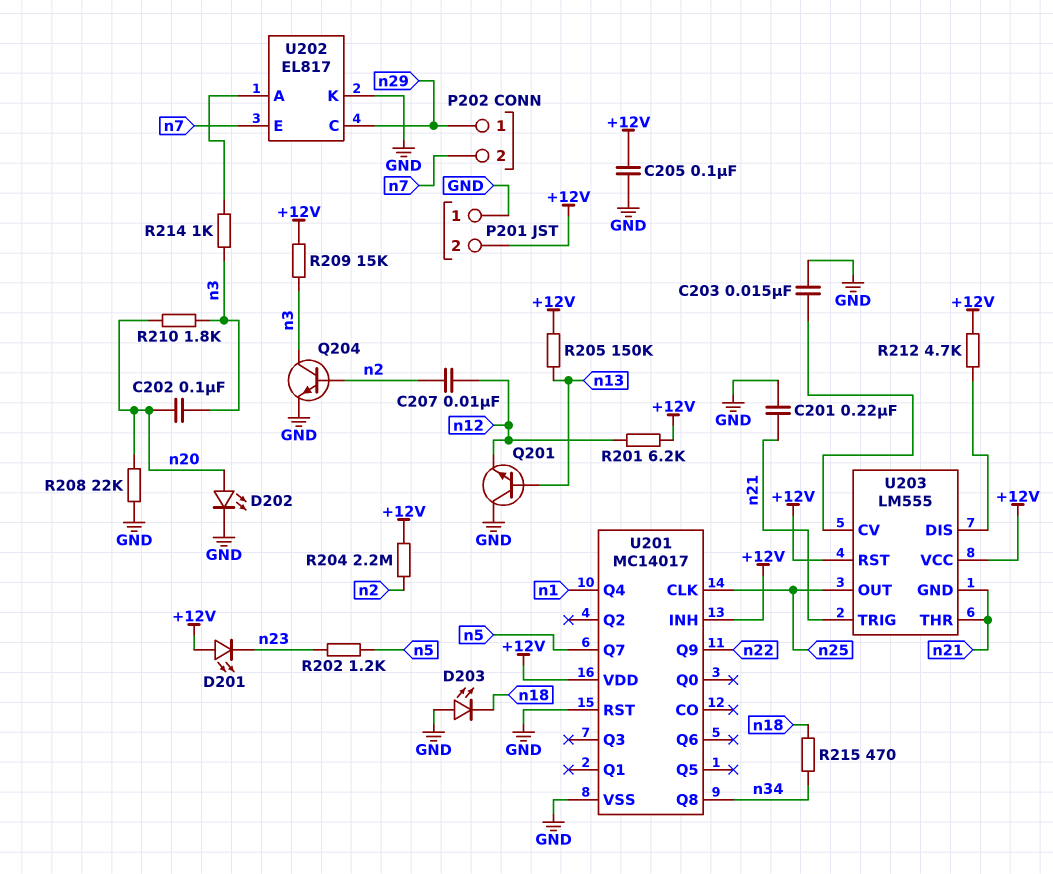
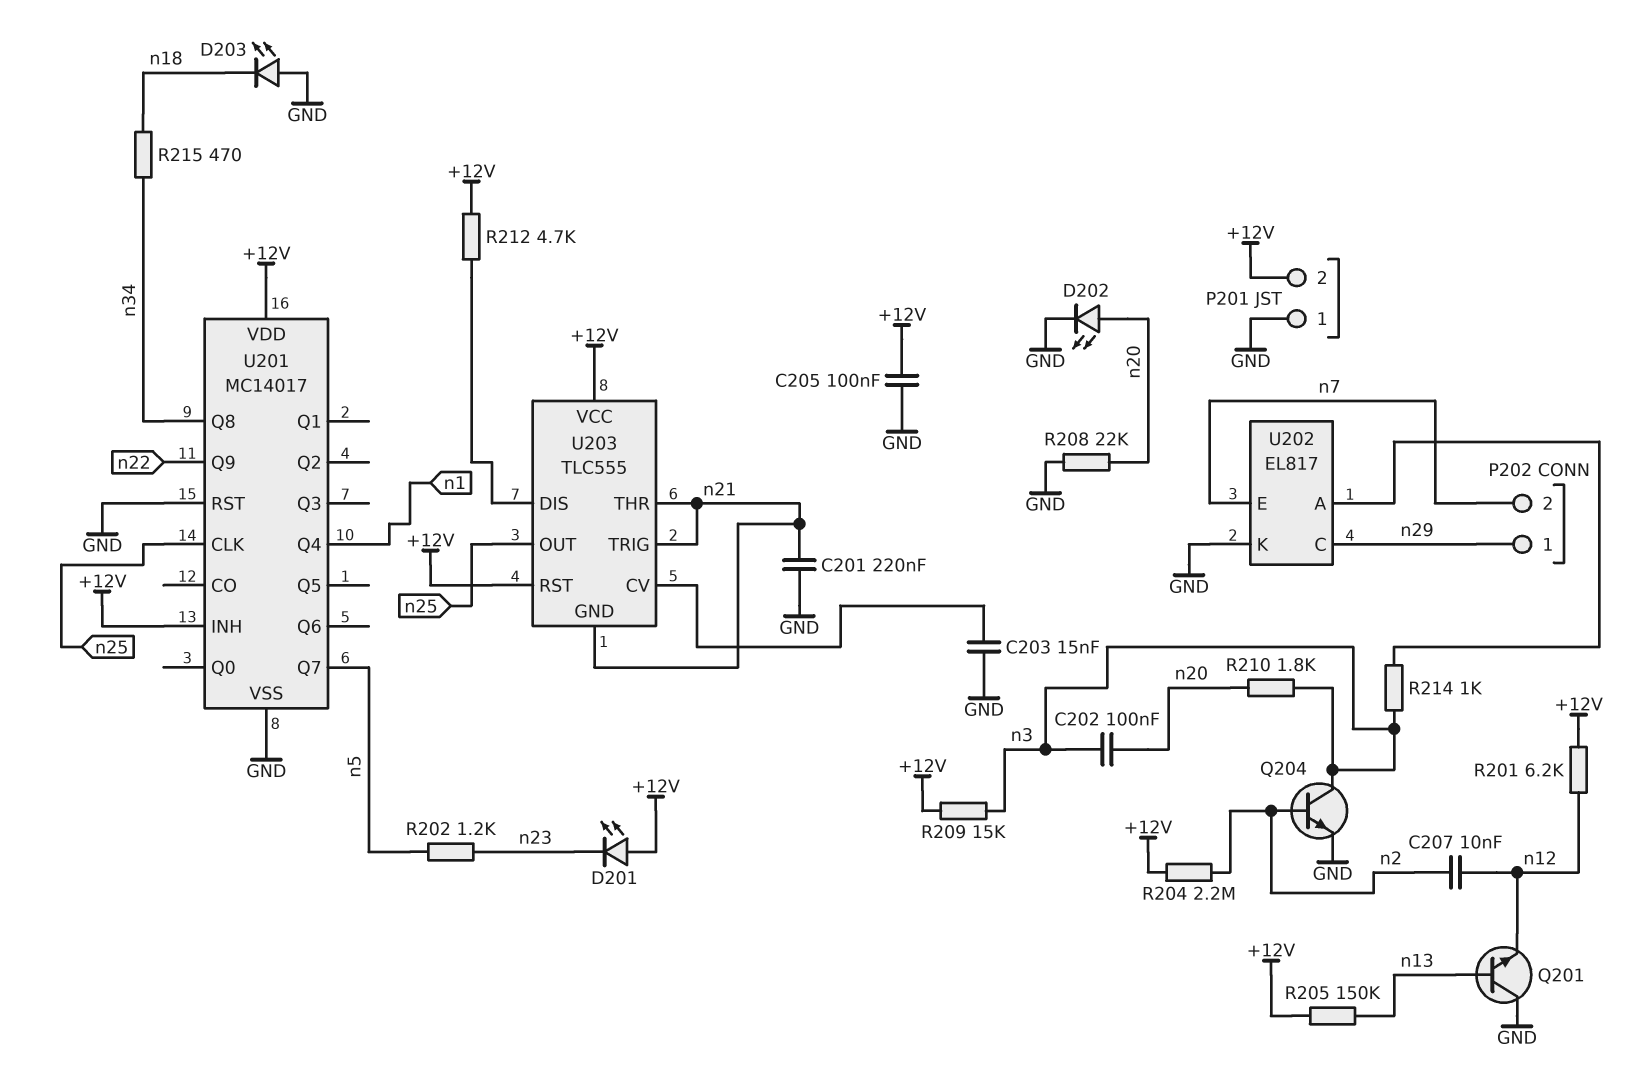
U203: LM555 -> TLC555

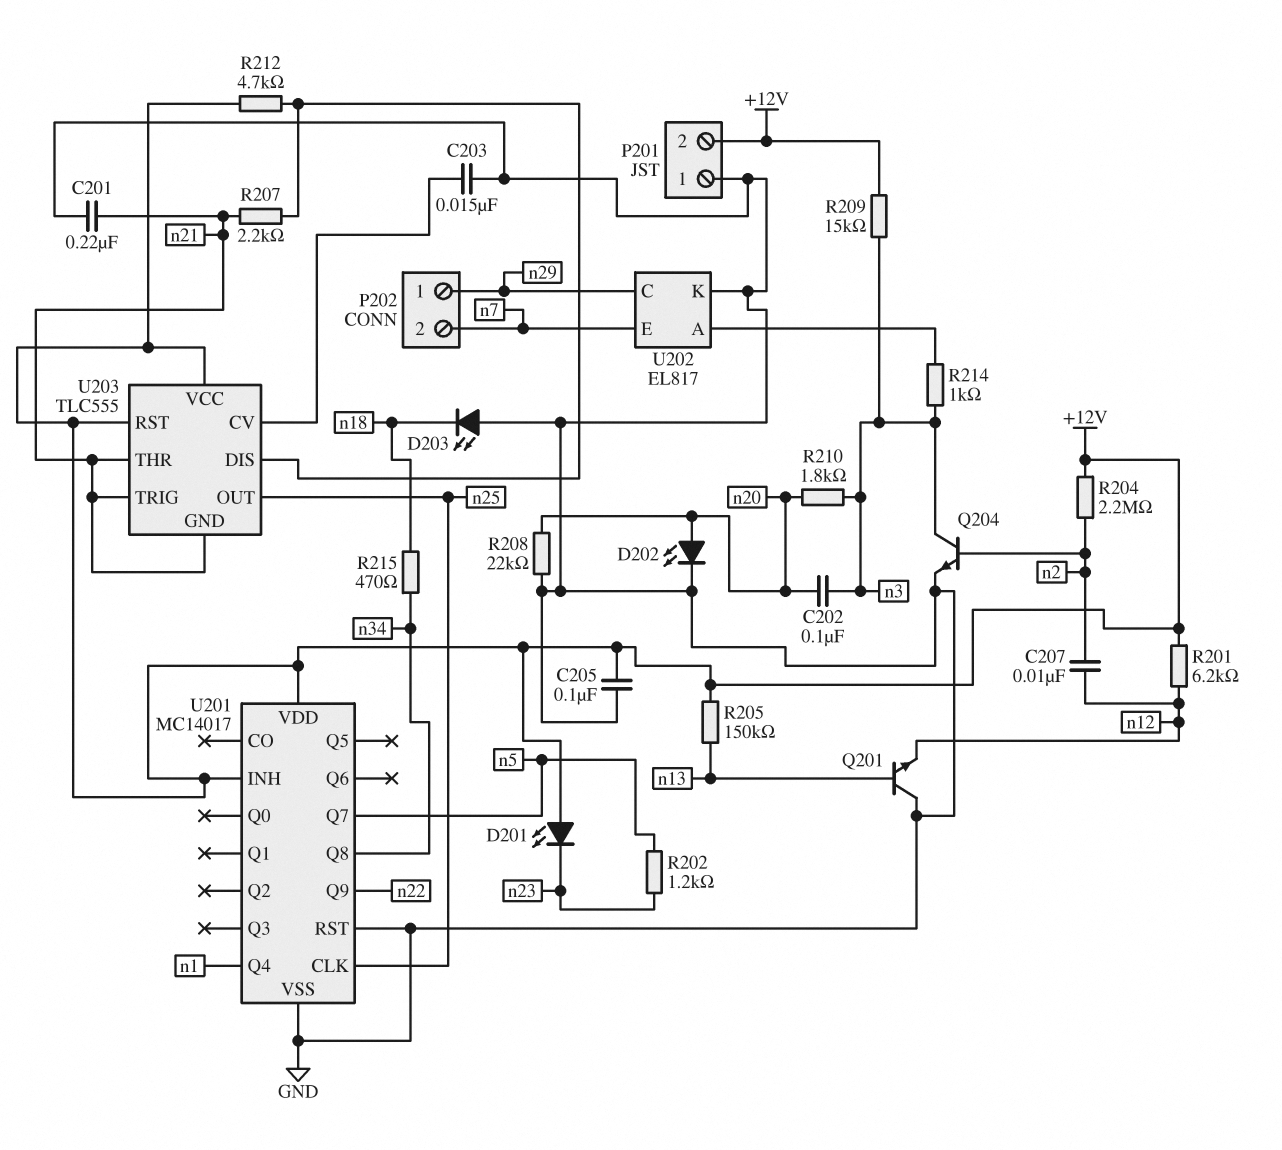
R207: none -> 2.2k (U203/DIS, n21)

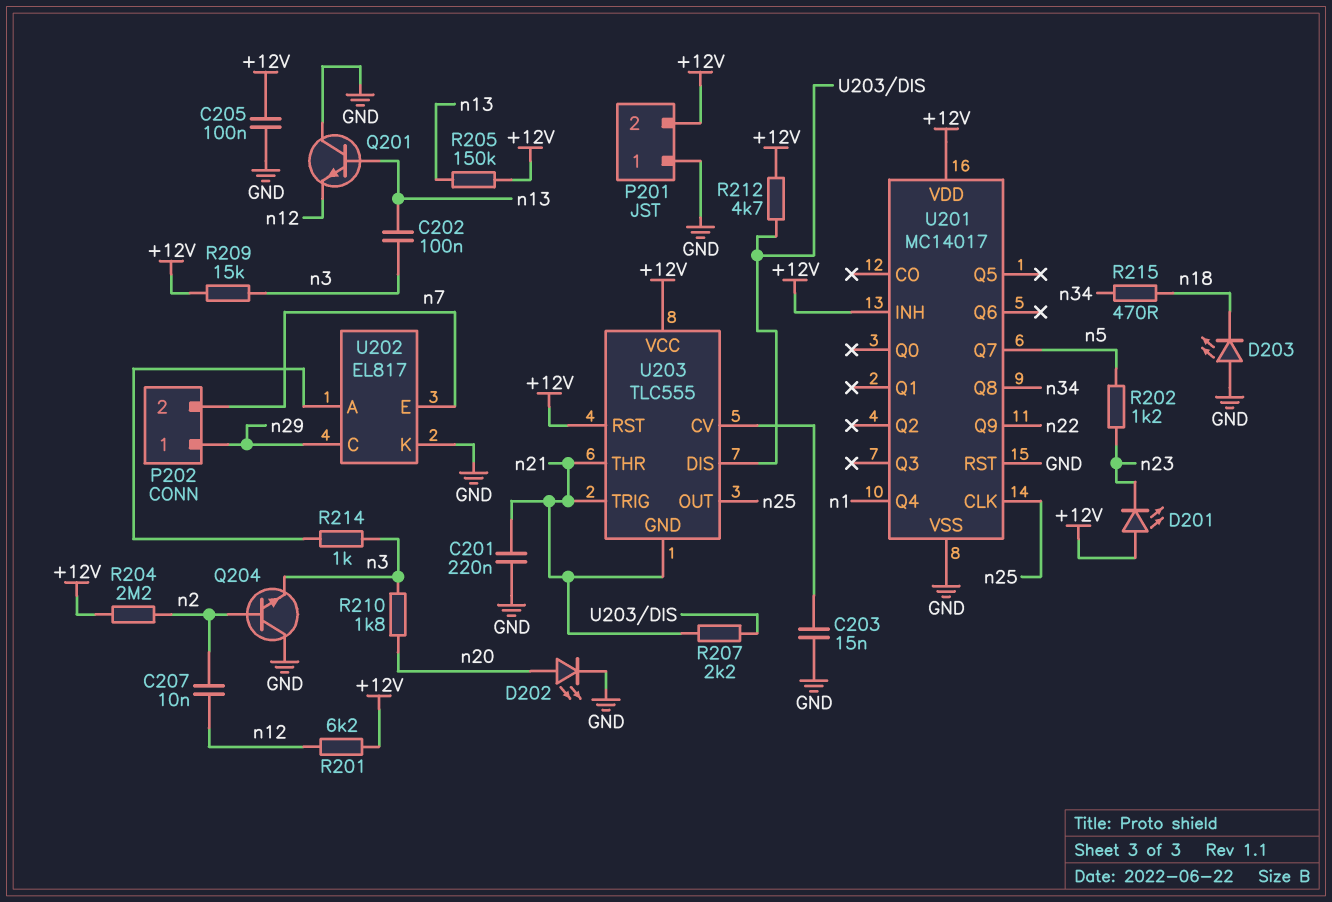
C202: 100nF (n3, n20) -> 100nF (n3, n13)
Q204: NPN (B n2, C n3, E GND) -> NPN (B n2, C GND, E n3)
R208: 22k (GND, n20) -> none

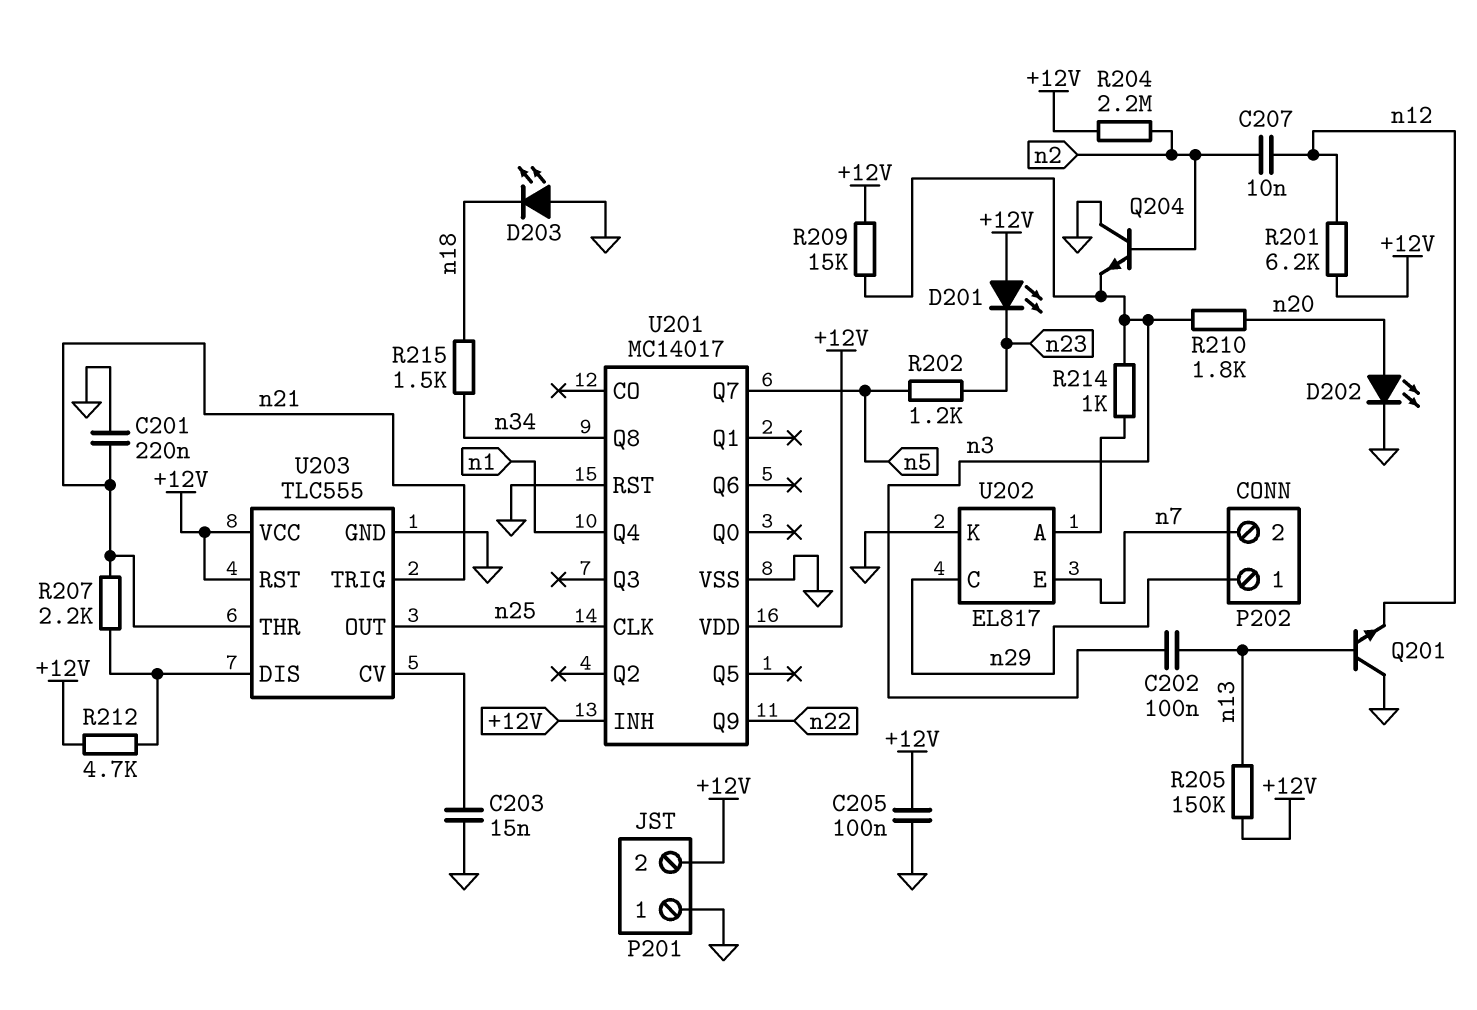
R215: 470 (n18, n34) -> 1.5k (n18, n34)
U203 pin GND: n21 -> GND

